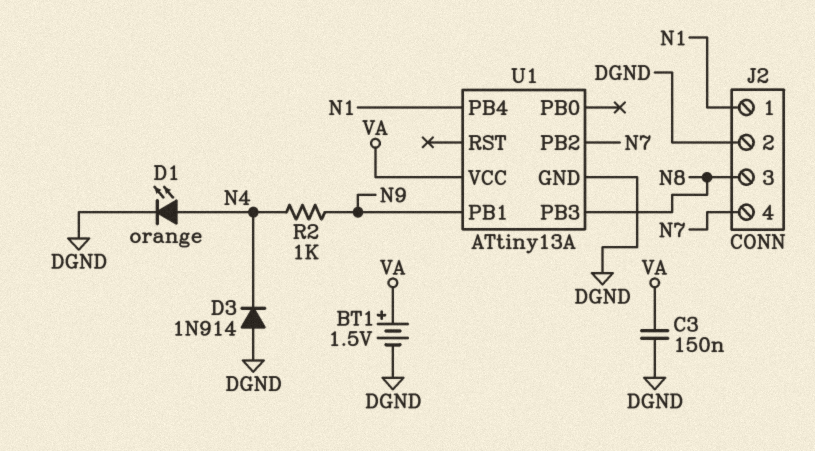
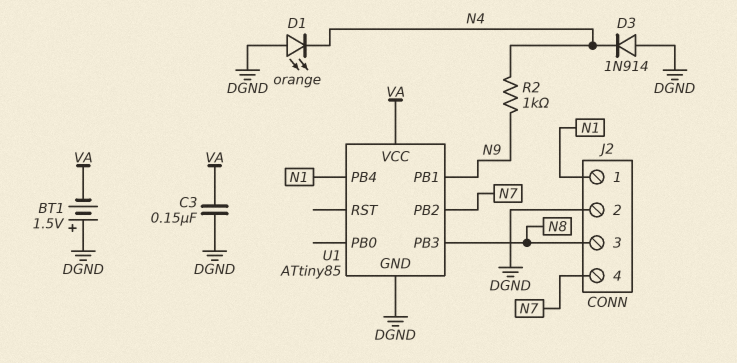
BT1: 1.5V (plus VA, minus DGND) -> 1.5V (plus DGND, minus VA)
D1: LED orange (A N4, K DGND) -> LED orange (A DGND, K N4)
U1: ATtiny13A -> ATtiny85

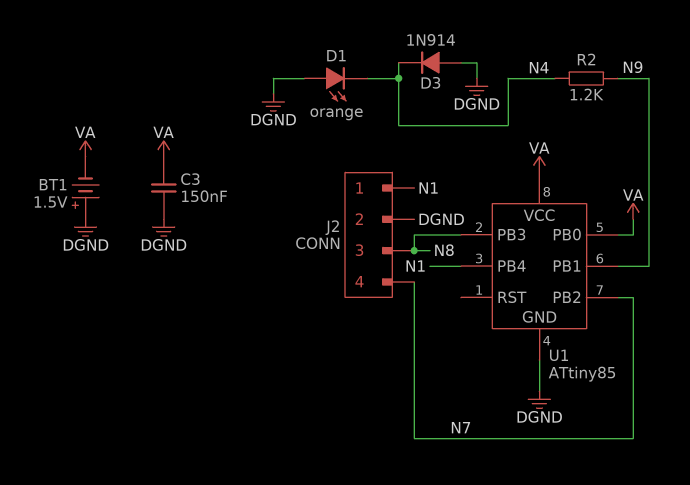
R2: 1k (N4, N9) -> 1.2k (N4, N9)
U1 pin PB0: none -> VA

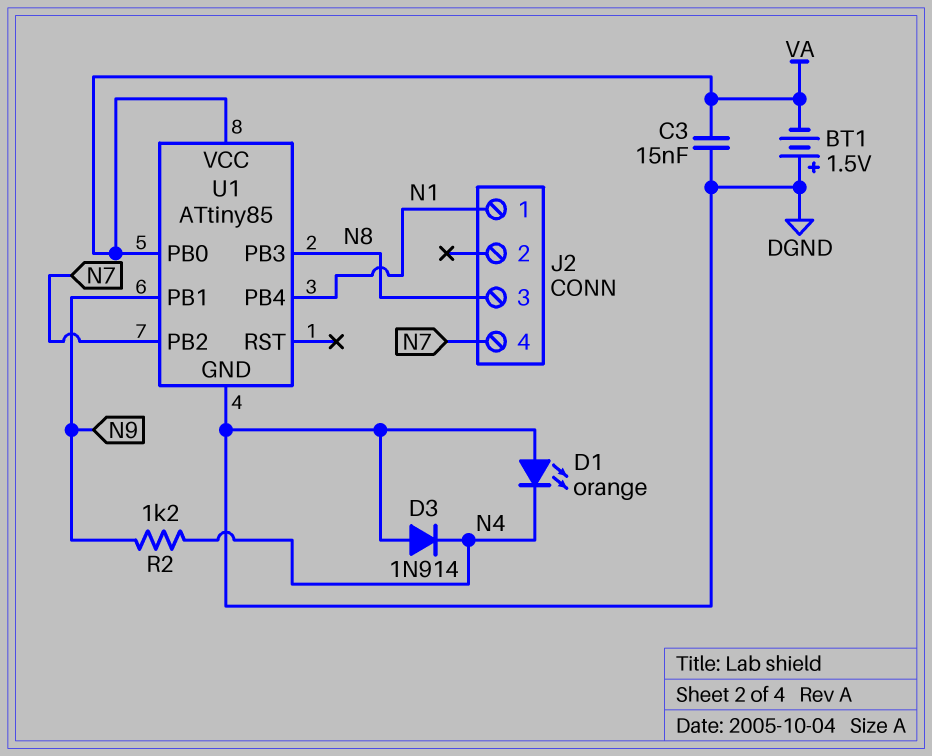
C3: 150nF (DGND, VA) -> 15nF (DGND, VA)
J2 pin 2: DGND -> none

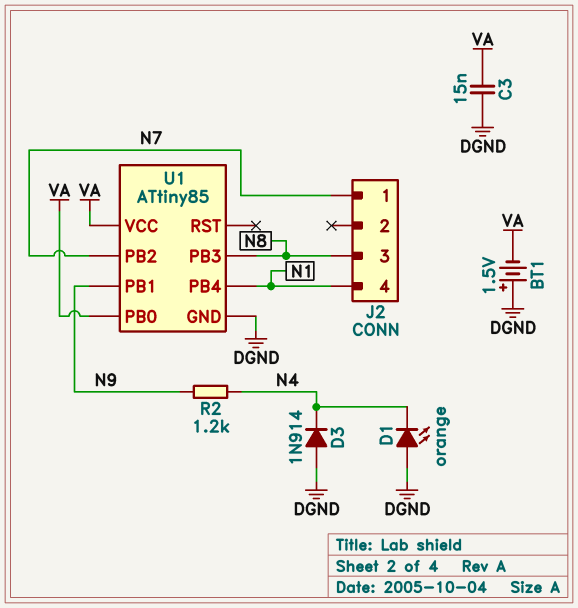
J2 pin 1: N1 -> N7
J2 pin 4: N7 -> N1

